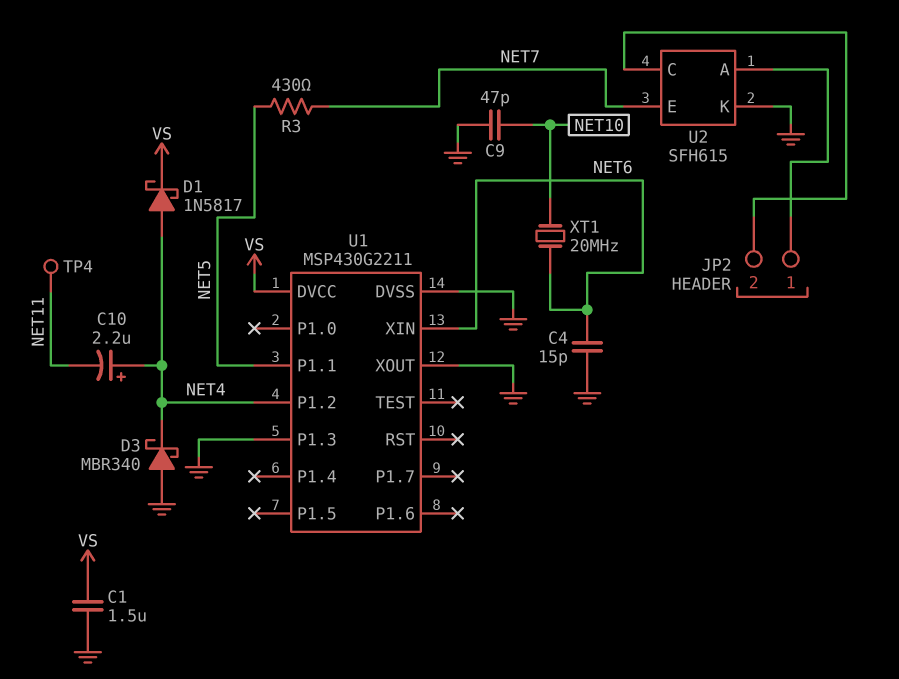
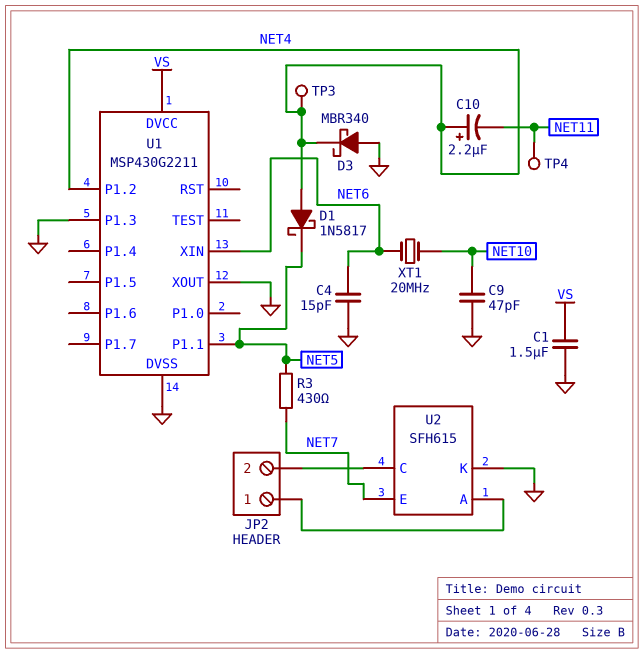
D1: schottky 1N5817 (A NET4, K VS) -> schottky 1N5817 (A NET4, K NET5)
TP3: none -> test point (NET4)

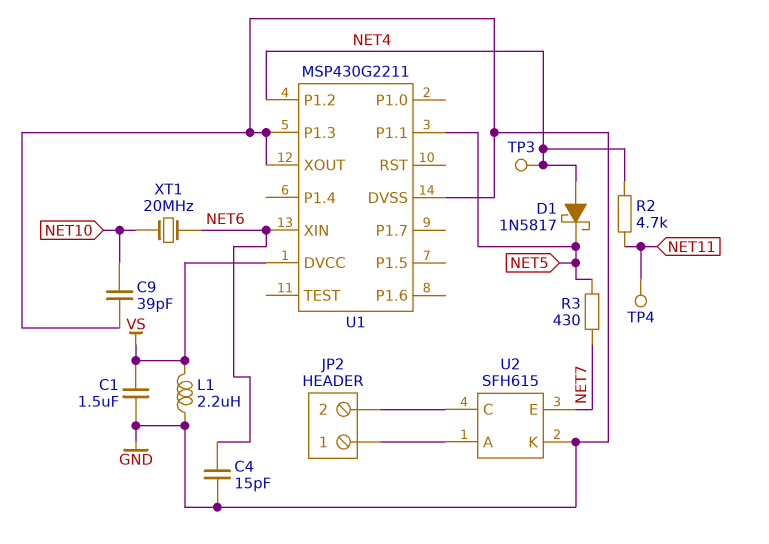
C9: 47pF (GND, NET10) -> 39pF (GND, NET10)
C10: 2.2uF (plus NET4, minus NET11) -> none
D3: schottky MBR340 (A GND, K NET4) -> none
L1: none -> 2.2uH (GND, VS)
R2: none -> 4.7k (NET4, NET11)

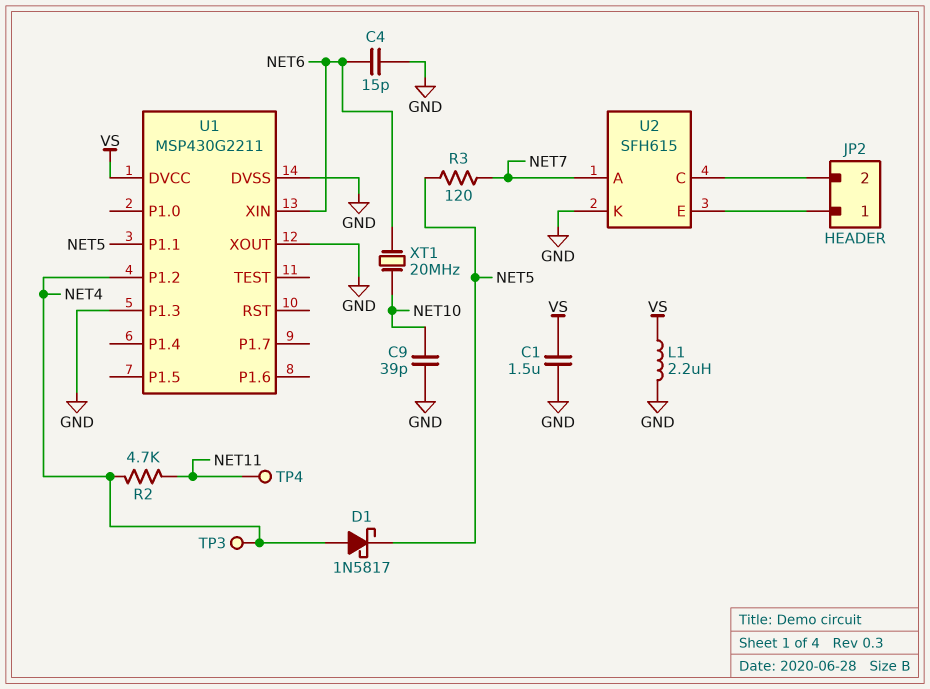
R3: 430 (NET5, NET7) -> 120 (NET5, NET7)
U2 pin A: JP2/1 -> NET7
U2 pin E: NET7 -> JP2/1

